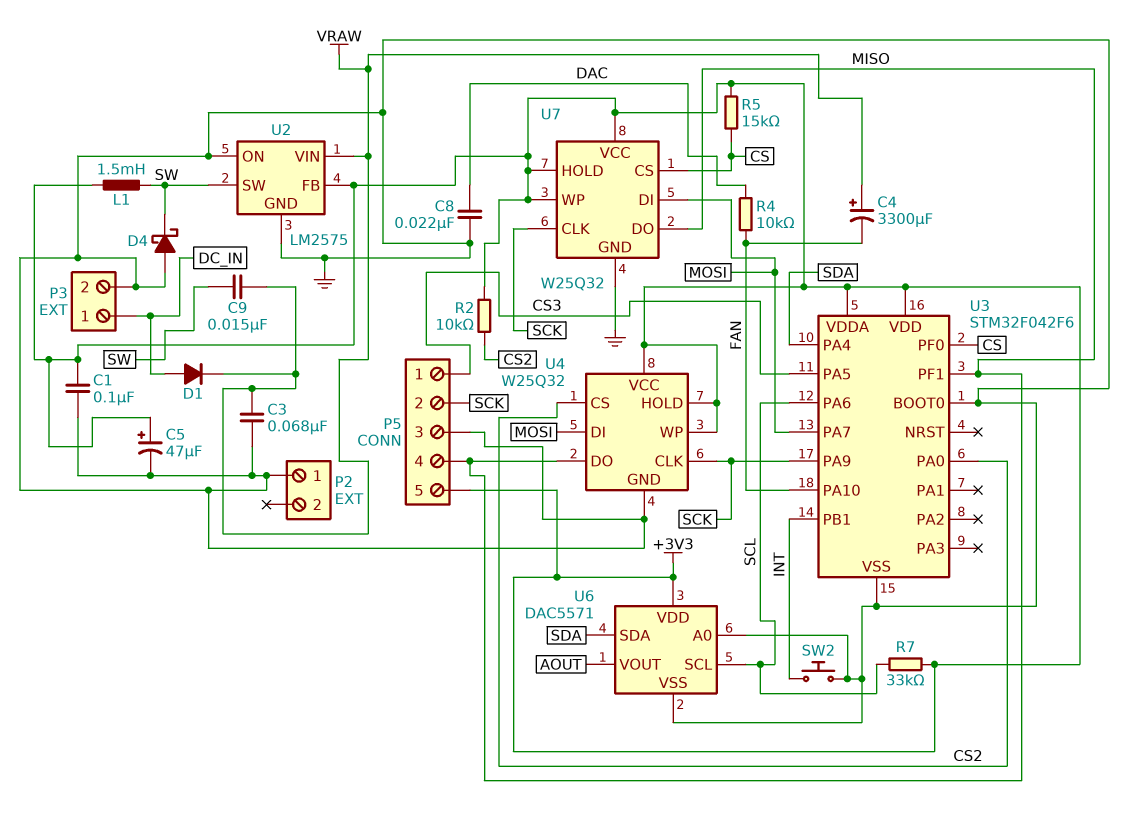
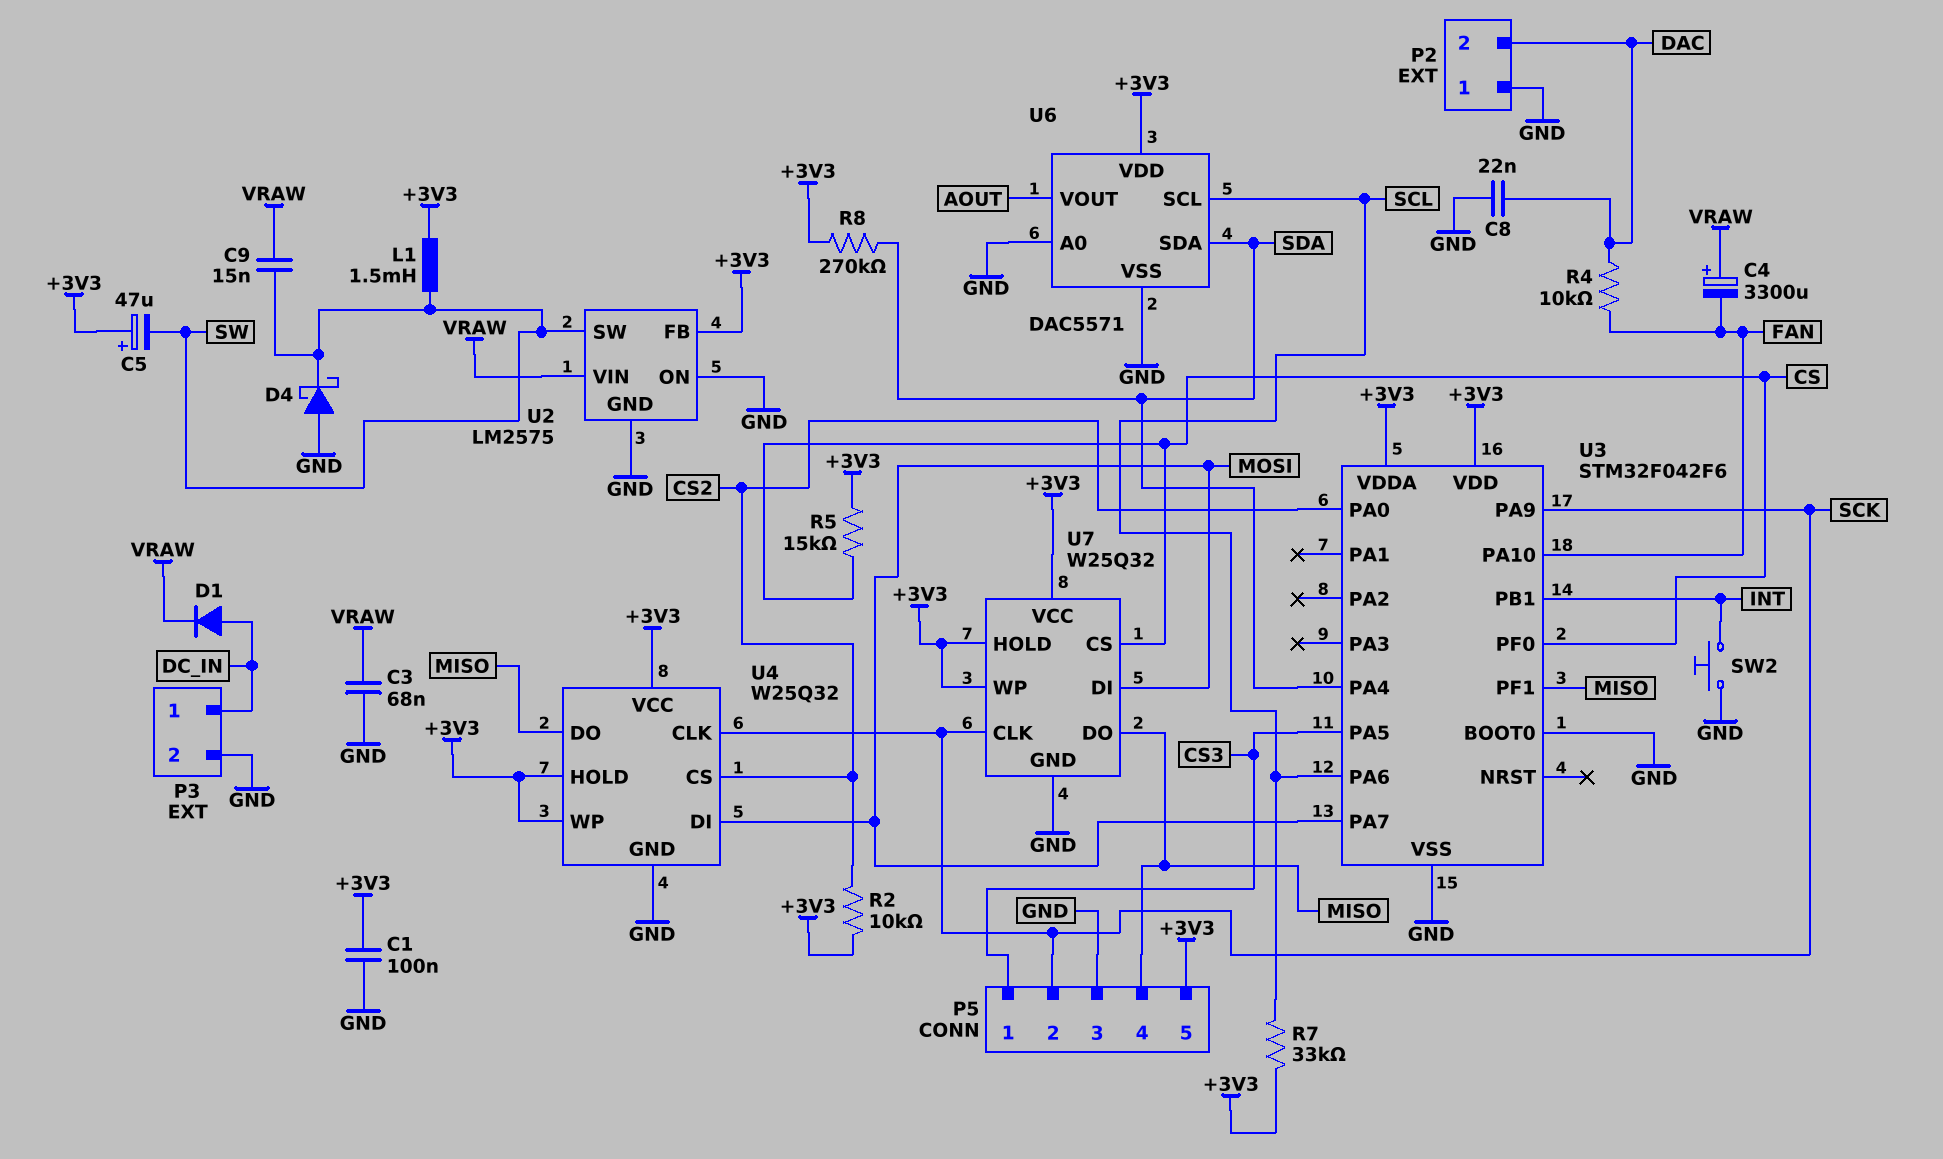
C5: 47uF (plus +3V3, minus GND) -> 47uF (plus +3V3, minus SW)
P2 pin 2: none -> DAC
R8: none -> 270k (+3V3, SDA)

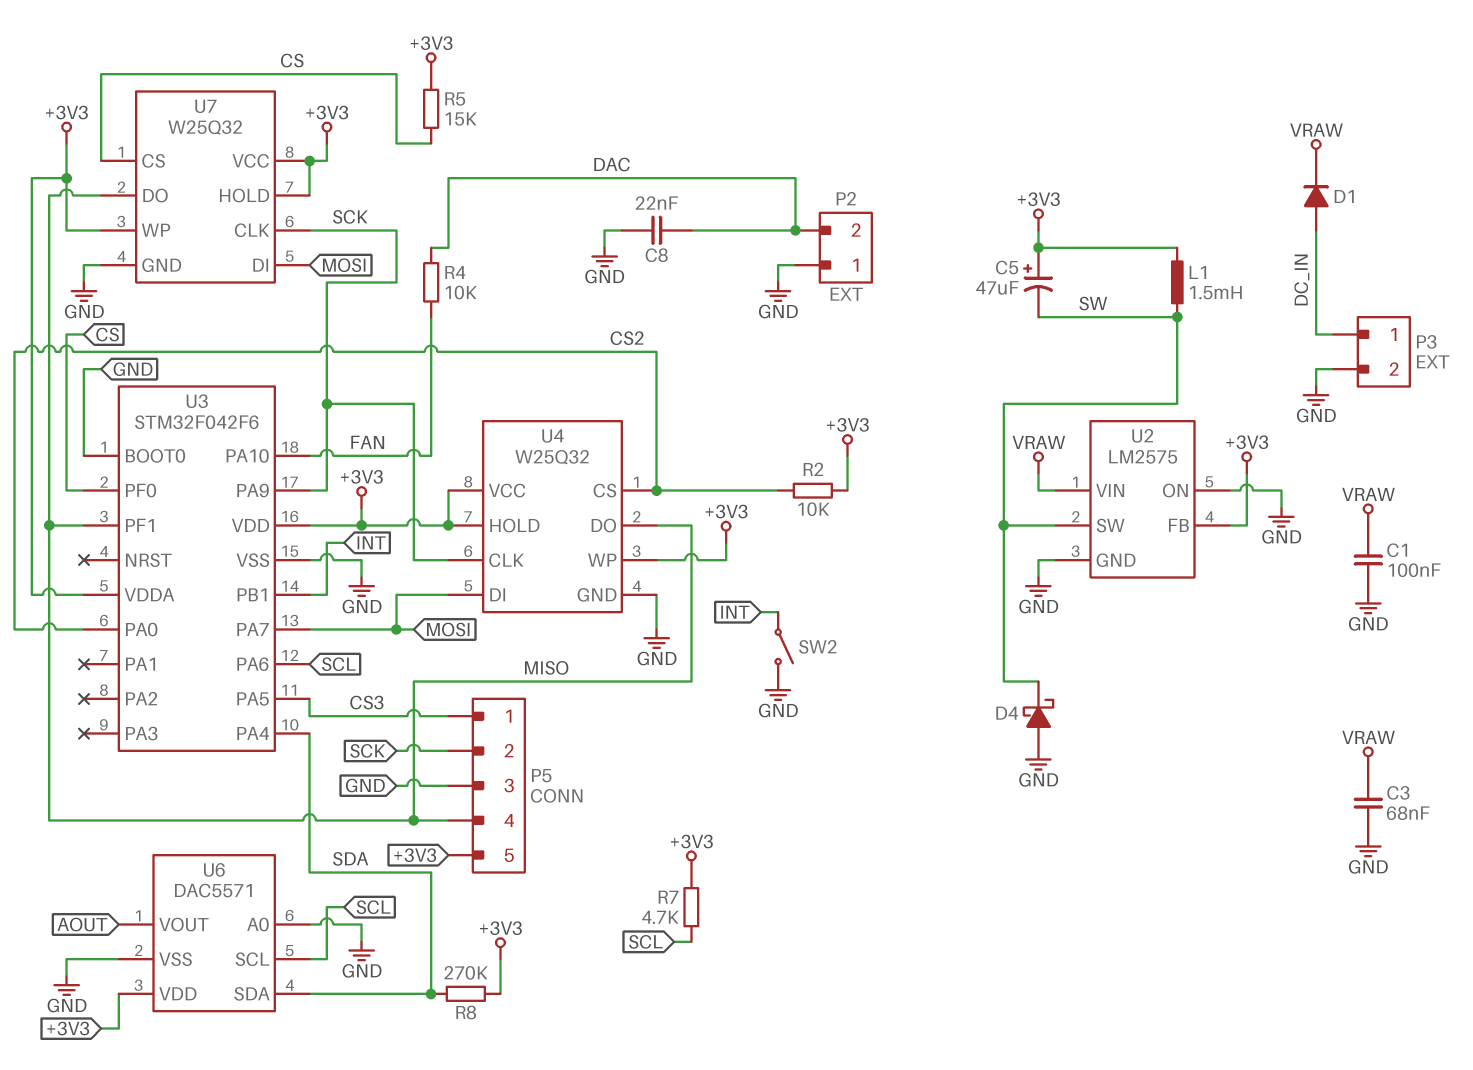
C1: 100nF (+3V3, GND) -> 100nF (GND, VRAW)
C4: 3300uF (plus VRAW, minus FAN) -> none
C9: 15nF (SW, VRAW) -> none
R7: 33k (+3V3, SCL) -> 4.7k (+3V3, SCL)
SW2: button (GND, INT) -> switch (GND, INT)

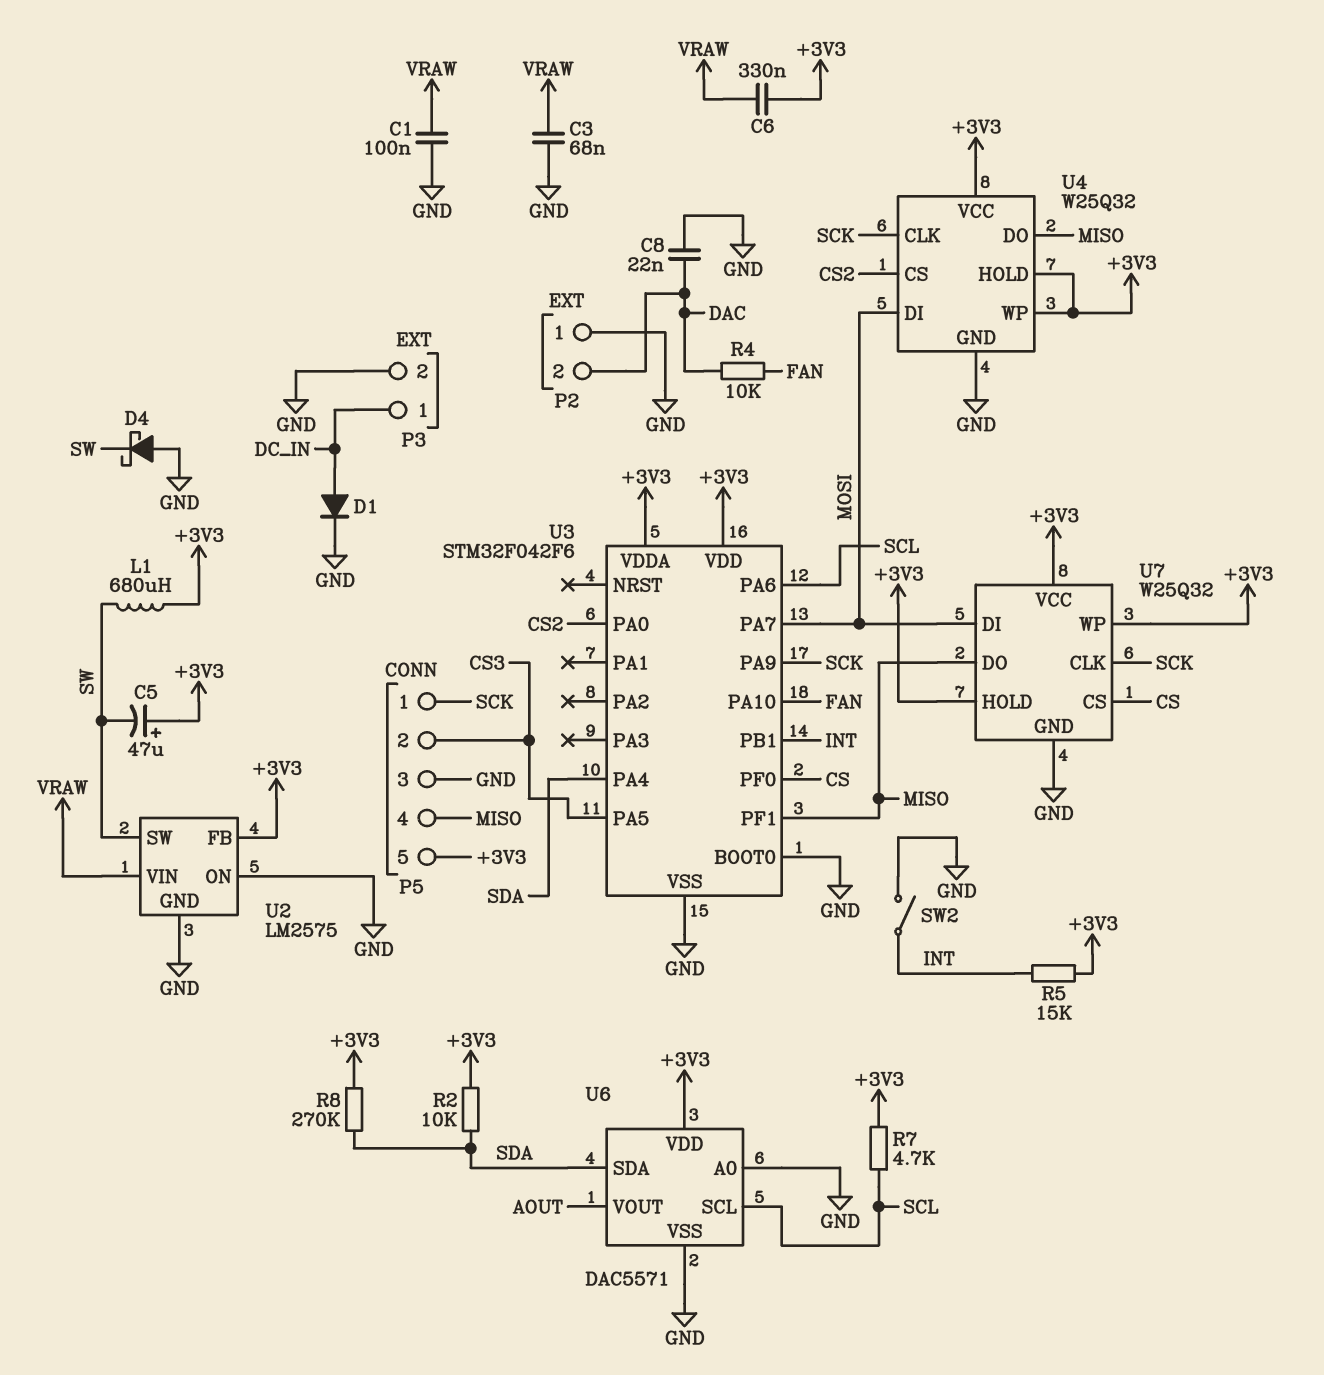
C6: none -> 330nF (+3V3, VRAW)
D1: diode (A DC_IN, K VRAW) -> diode (A DC_IN, K GND)
L1: 1.5mH (+3V3, SW) -> 680uH (+3V3, SW)
P5 pin 1: CS3 -> SCK
P5 pin 2: SCK -> CS3
R2: 10k (+3V3, CS2) -> 10k (+3V3, SDA)
R5: 15k (+3V3, CS) -> 15k (+3V3, INT)

